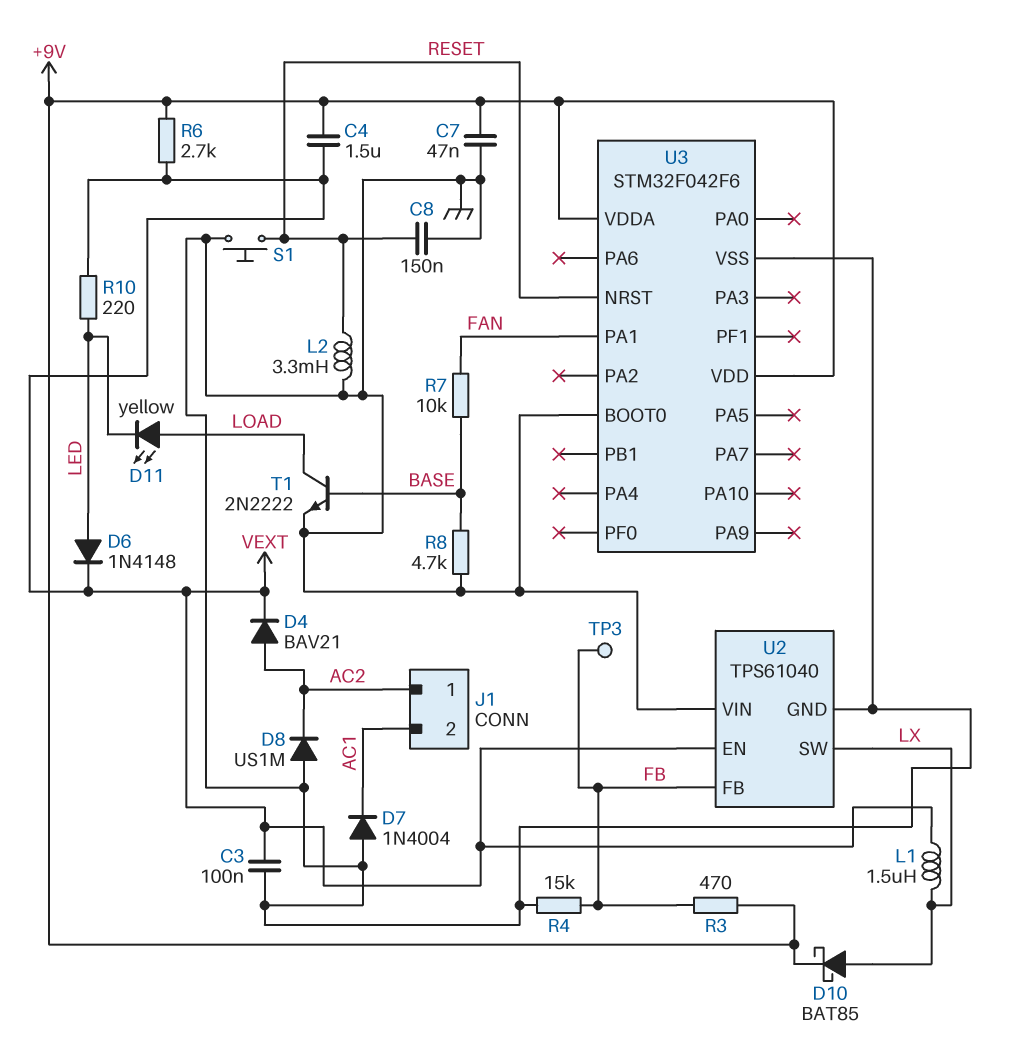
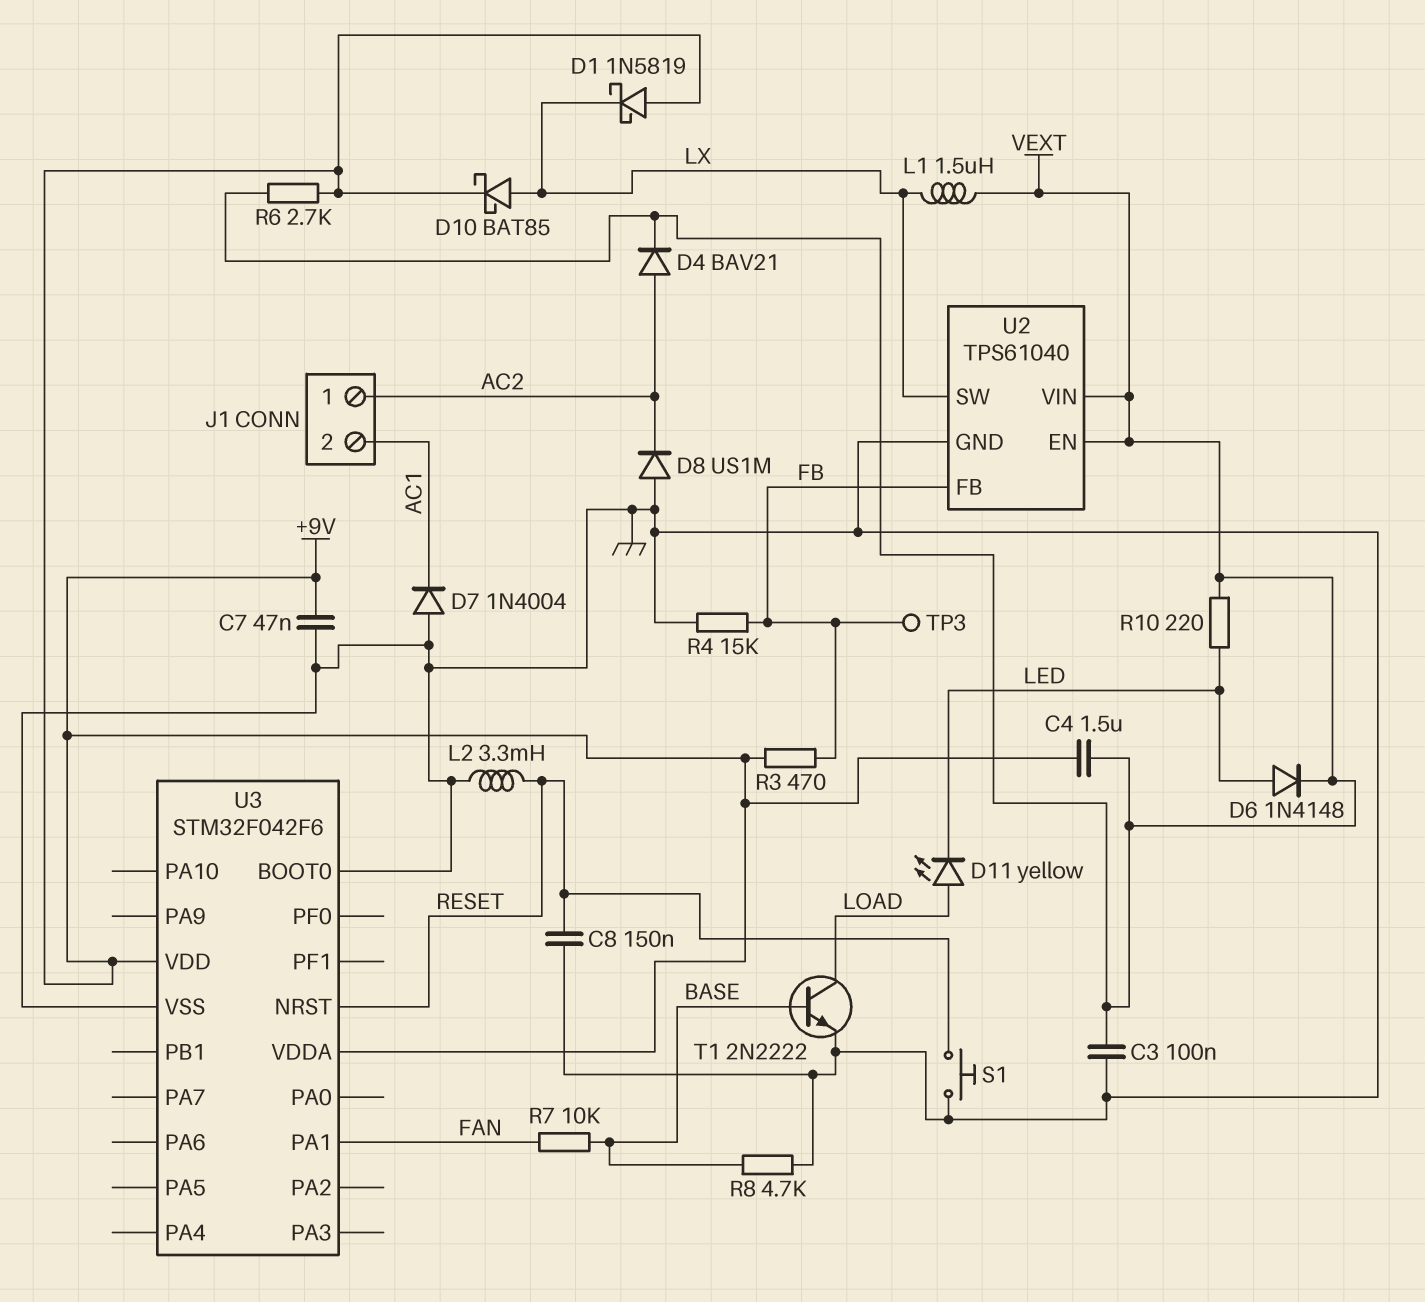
D1: none -> schottky 1N5819 (A +9V, K LX)
U2 pin VIN: GND -> VEXT

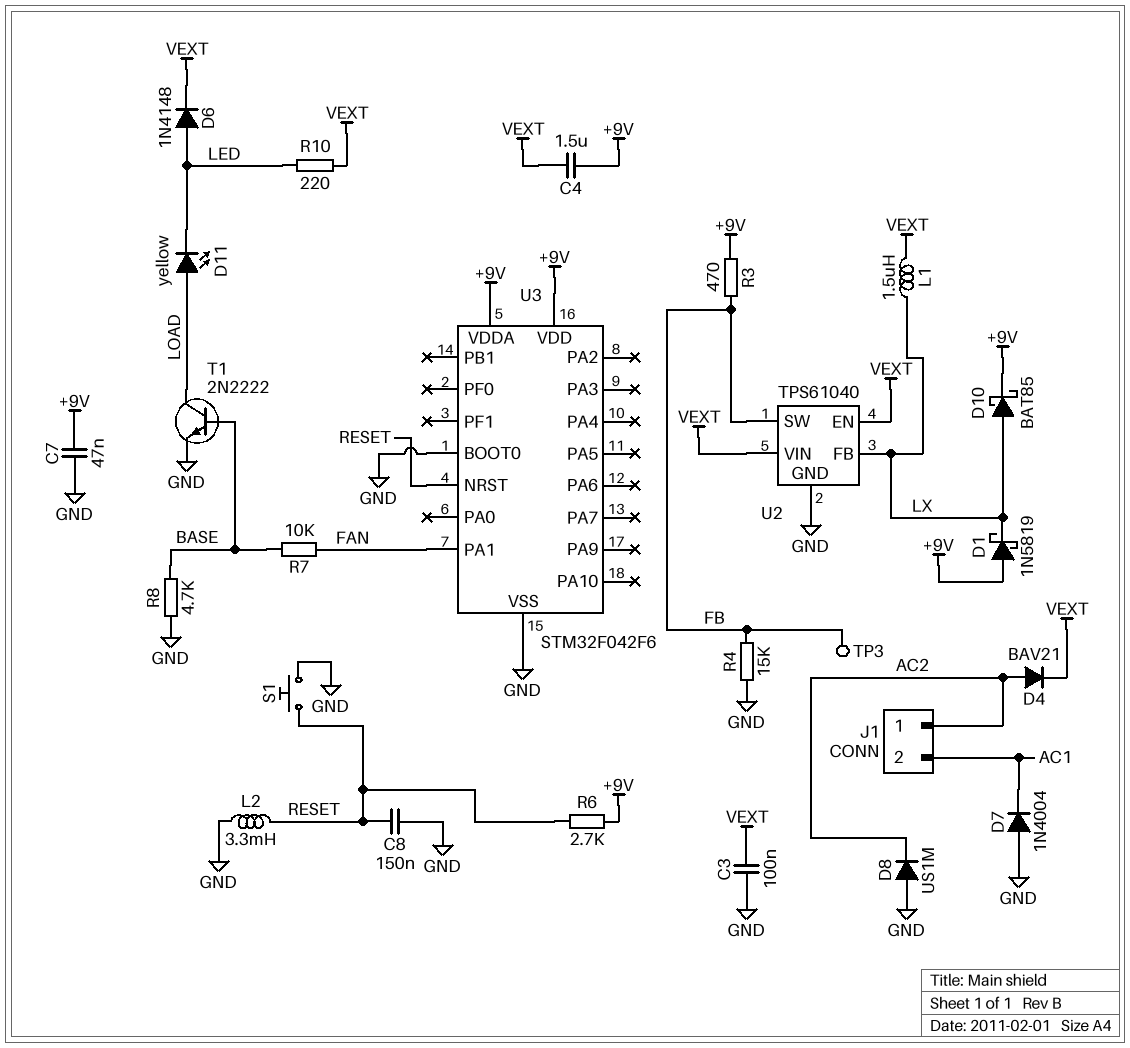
R6: 2.7k (+9V, VEXT) -> 2.7k (+9V, RESET)
U2 pin FB: FB -> LX
U2 pin SW: LX -> FB

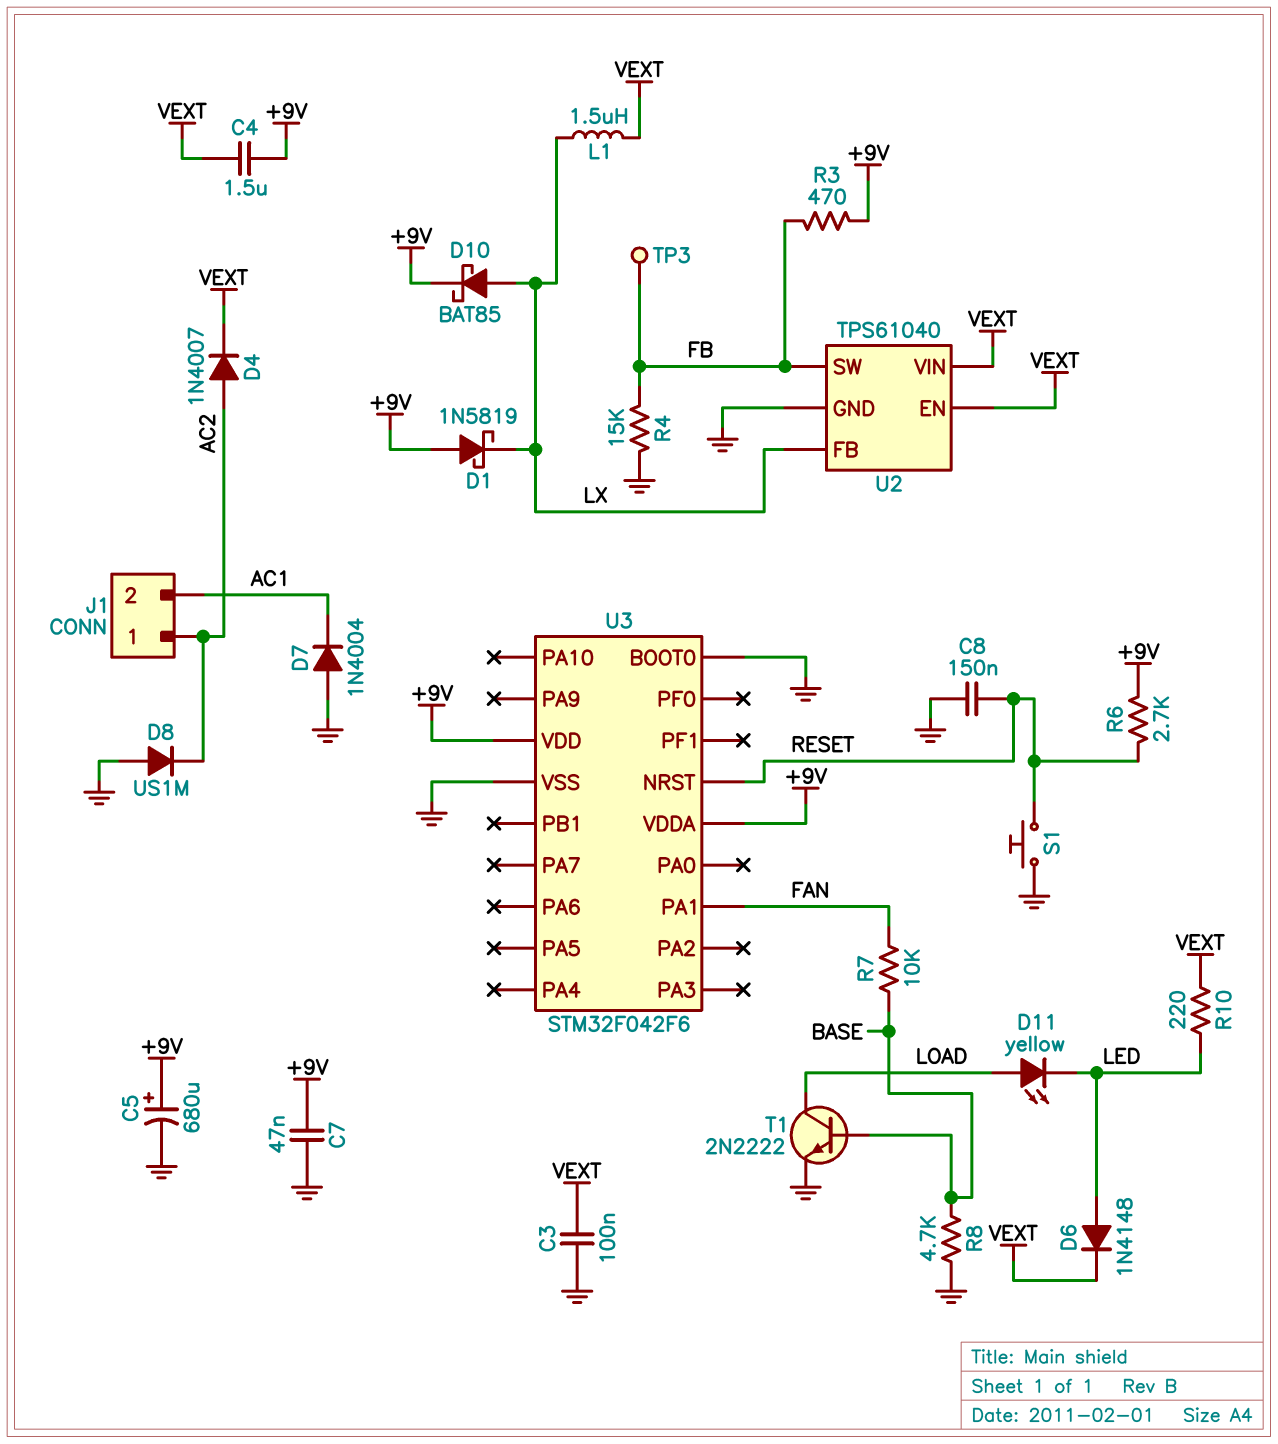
C5: none -> 680uF (plus +9V, minus GND)
D4: diode BAV21 (A AC2, K VEXT) -> diode 1N4007 (A AC2, K VEXT)
L2: 3.3mH (GND, RESET) -> none

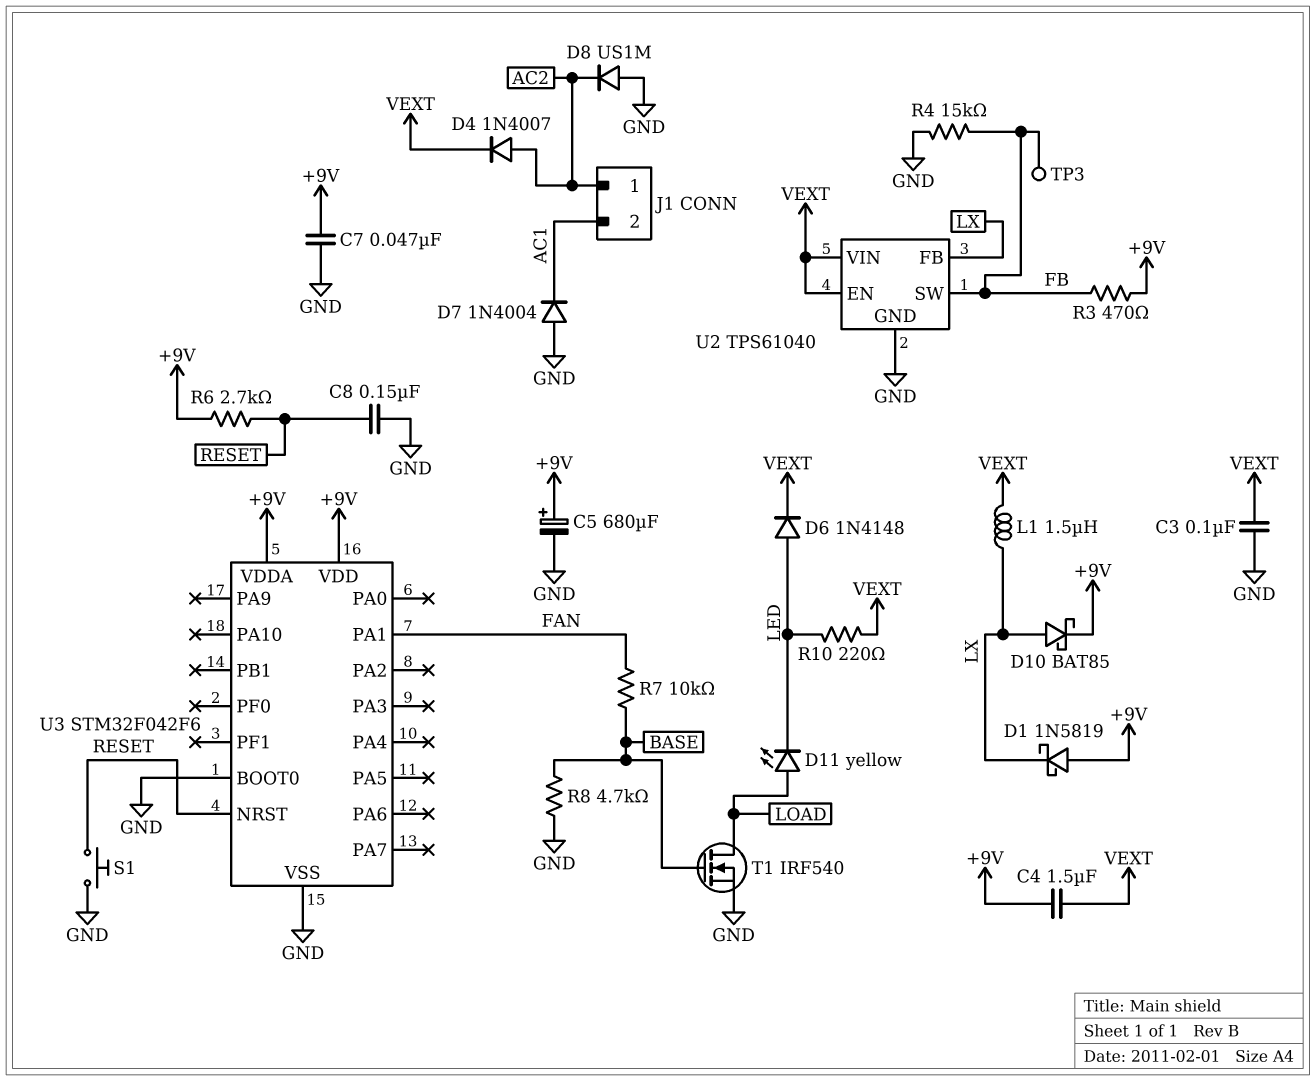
T1: NPN 2N2222 (B BASE, C LOAD, E GND) -> NMOS IRF540 (G BASE, D LOAD, S GND)

